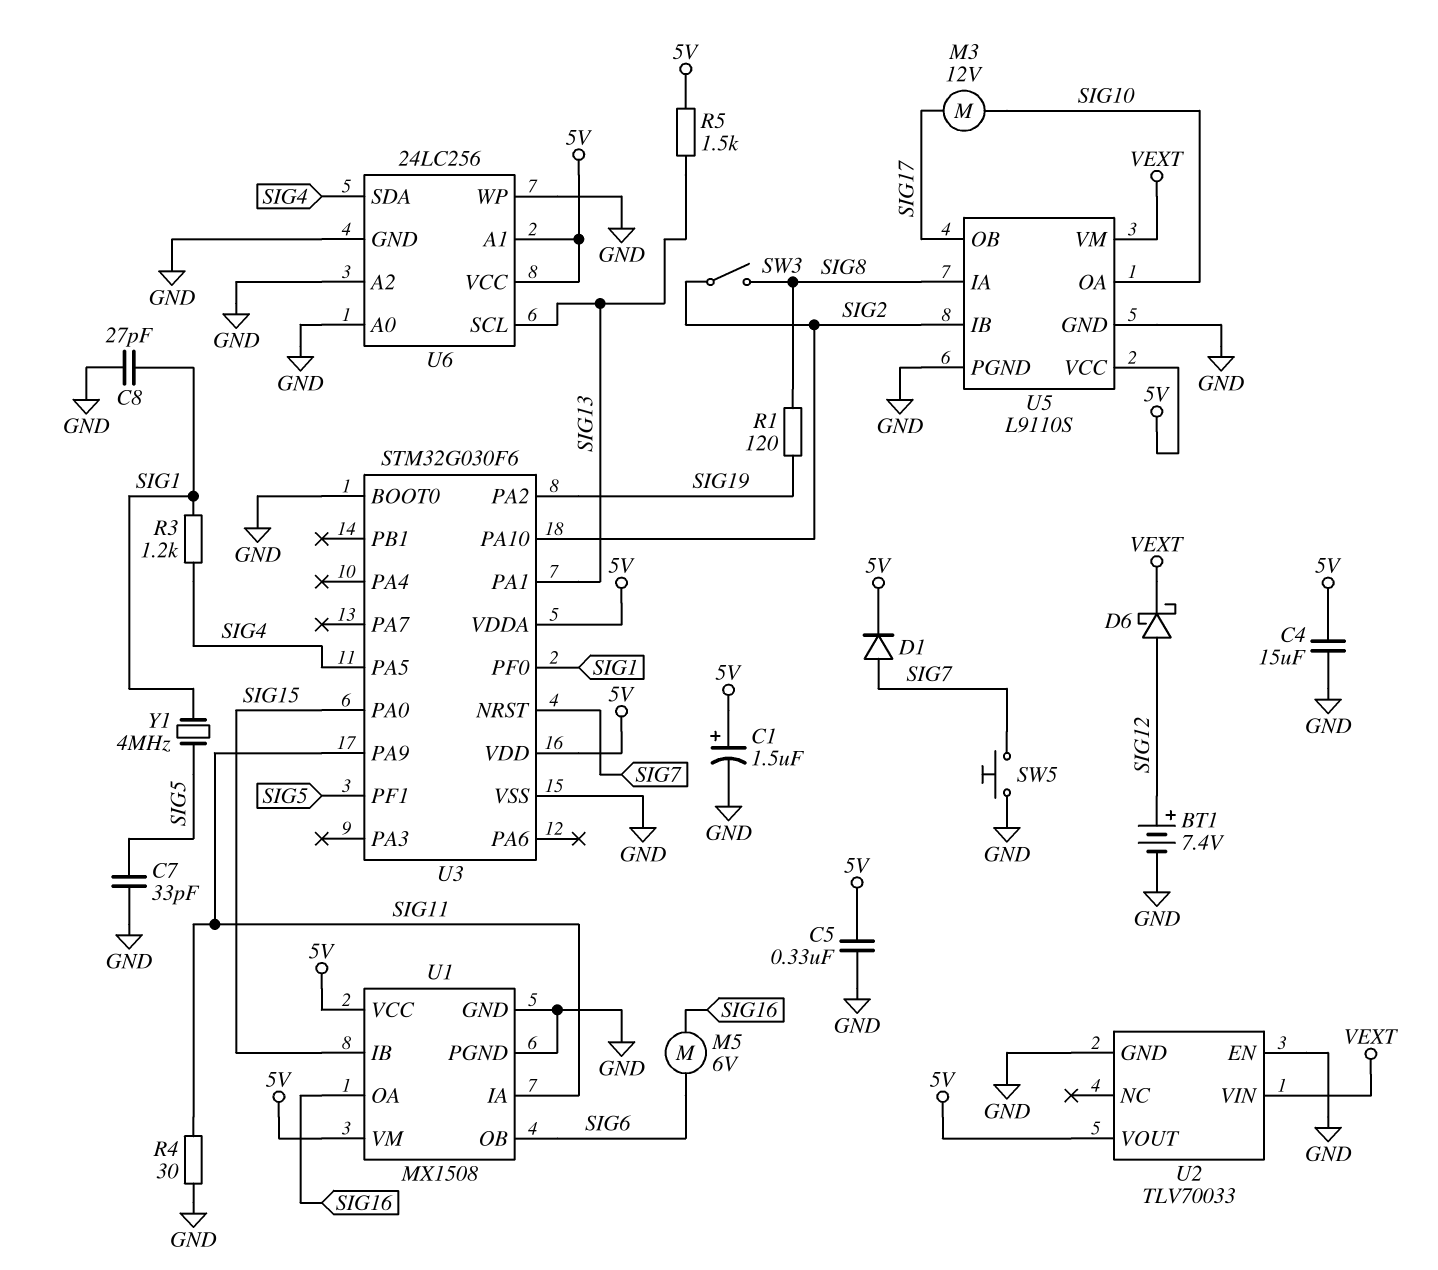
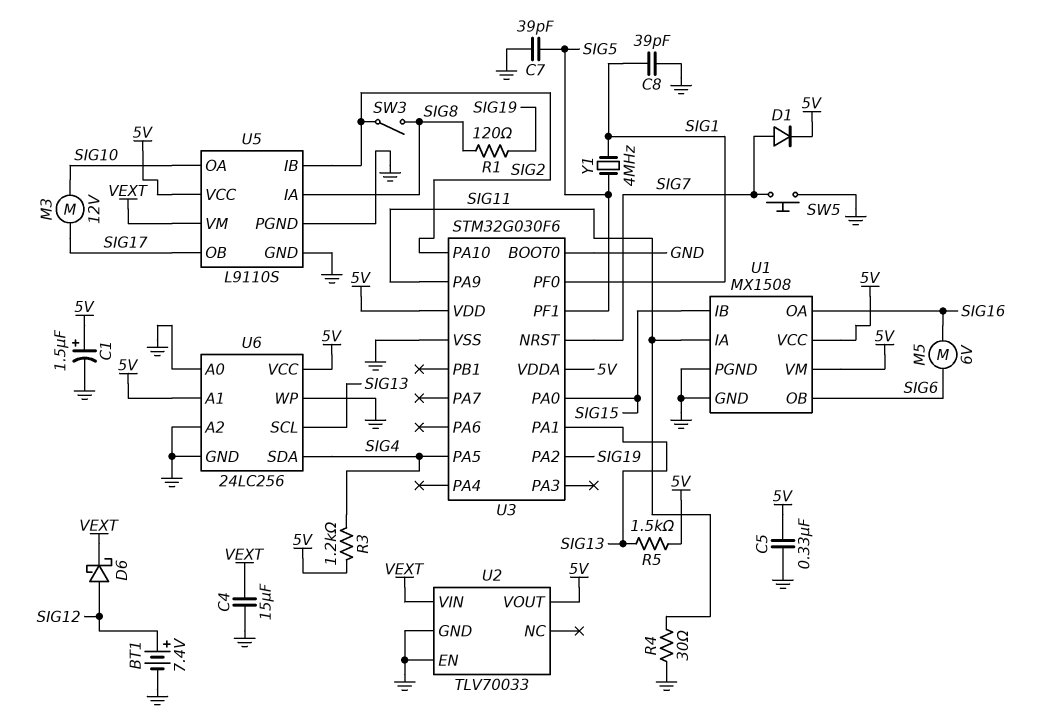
C4: 15uF (5V, GND) -> 15uF (GND, VEXT)
C7: 33pF (GND, SIG5) -> 39pF (GND, SIG5)
C8: 27pF (GND, SIG1) -> 39pF (GND, SIG1)
R3: 1.2k (SIG1, SIG4) -> 1.2k (5V, SIG4)

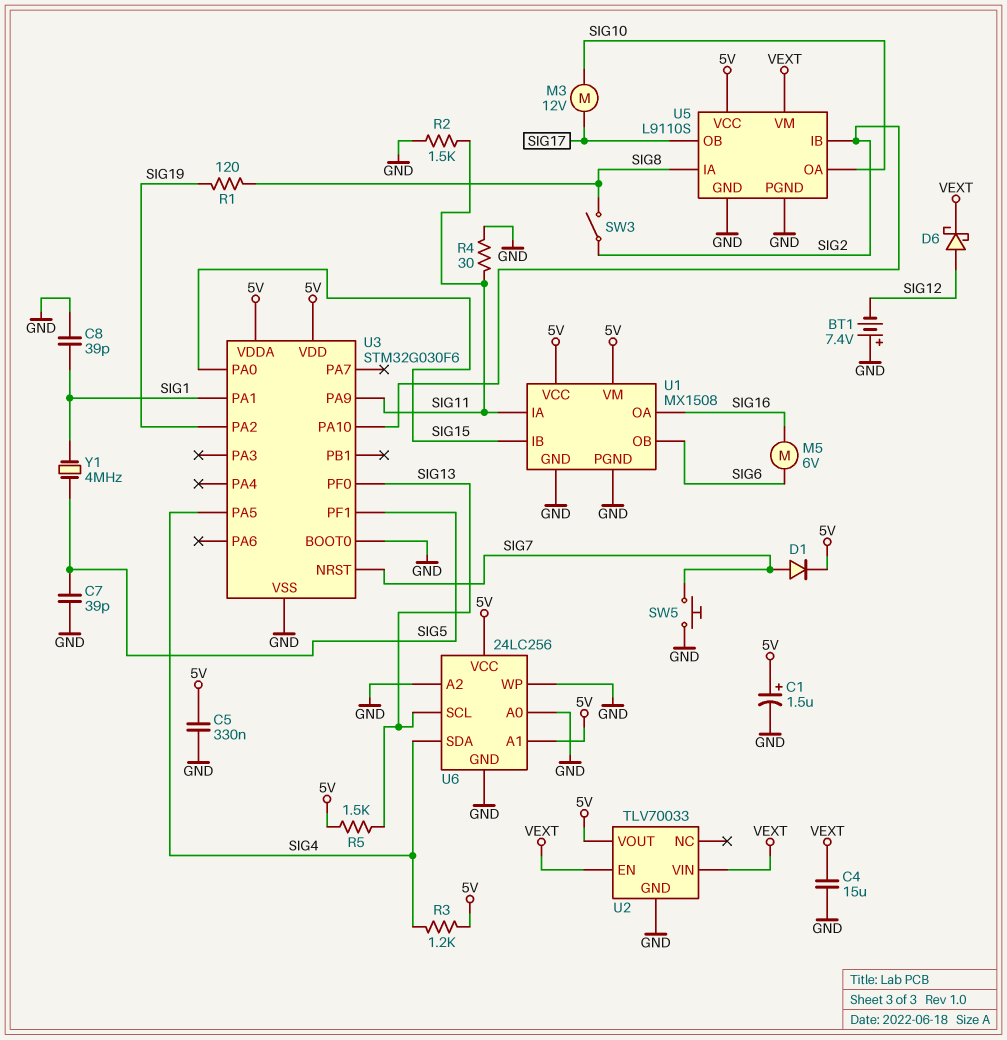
BT1: 7.4V (plus SIG12, minus GND) -> 7.4V (plus GND, minus SIG12)
R2: none -> 1.5k (GND, SIG11)
U2 pin EN: GND -> VEXT
U3 pin PA1: SIG13 -> SIG1
U3 pin PF0: SIG1 -> SIG13

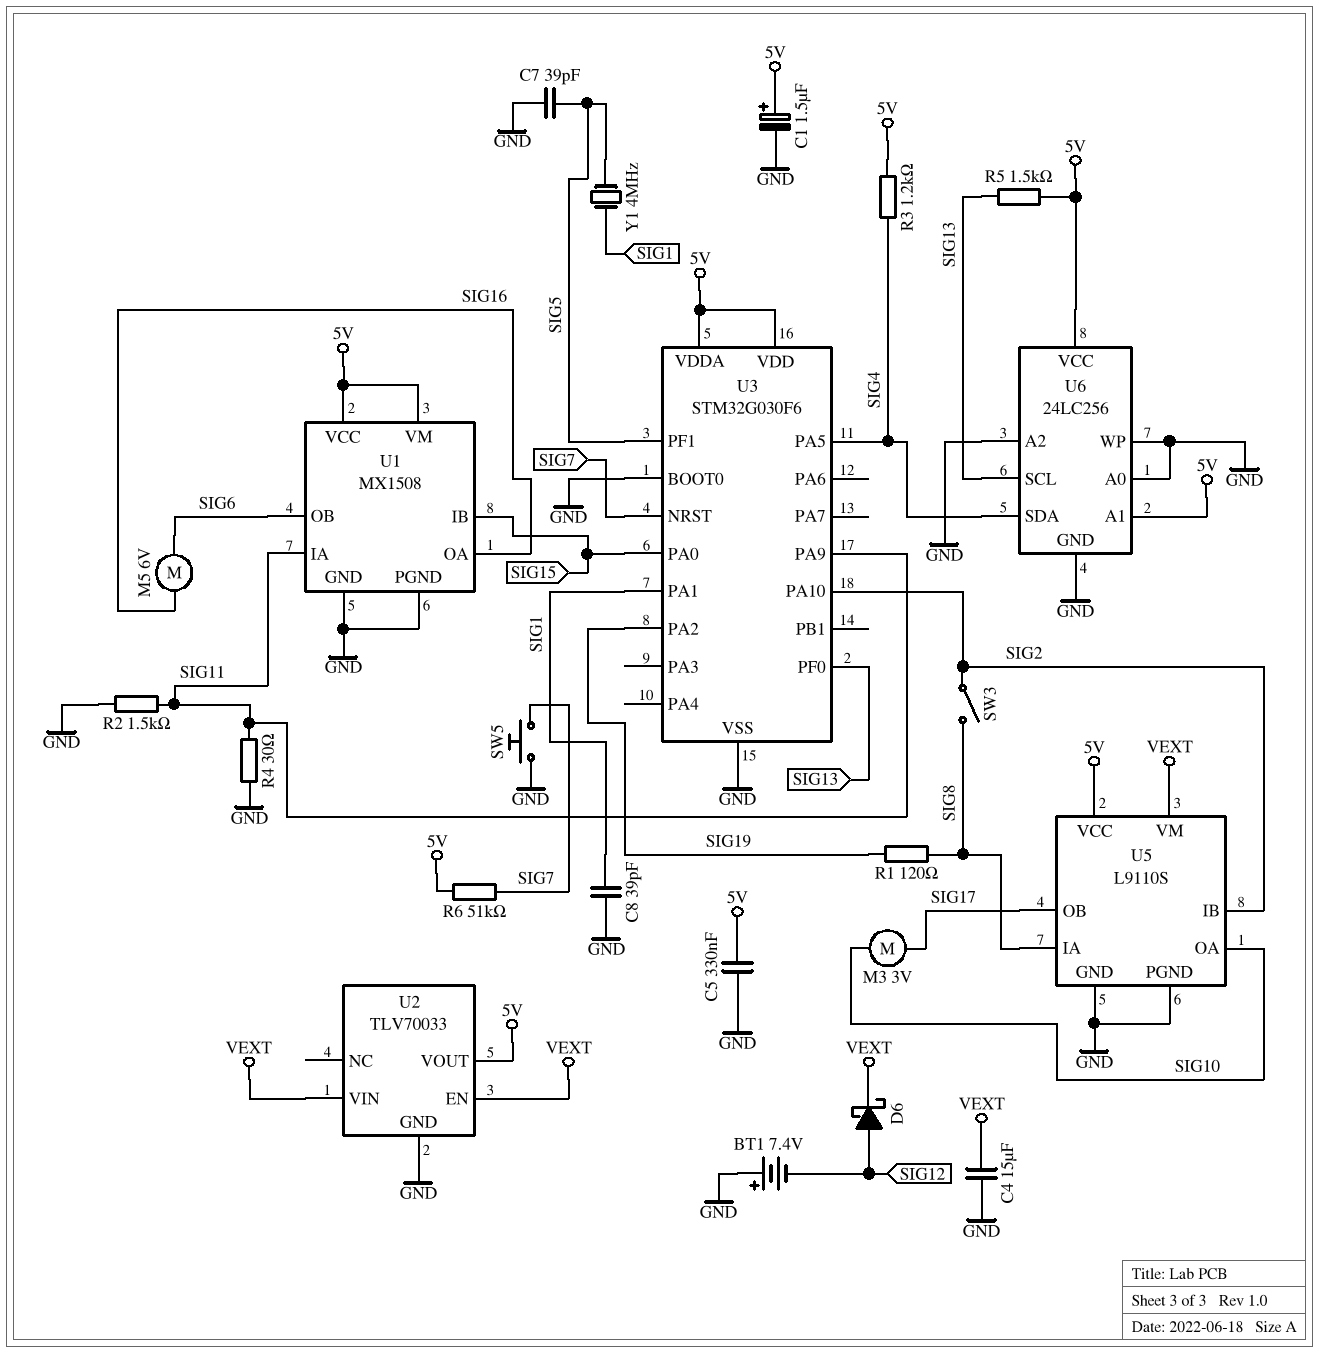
D1: diode (A SIG7, K 5V) -> none
M3: motor 12V (SIG10, SIG17) -> motor 3V (SIG10, SIG17)
R6: none -> 51k (5V, SIG7)

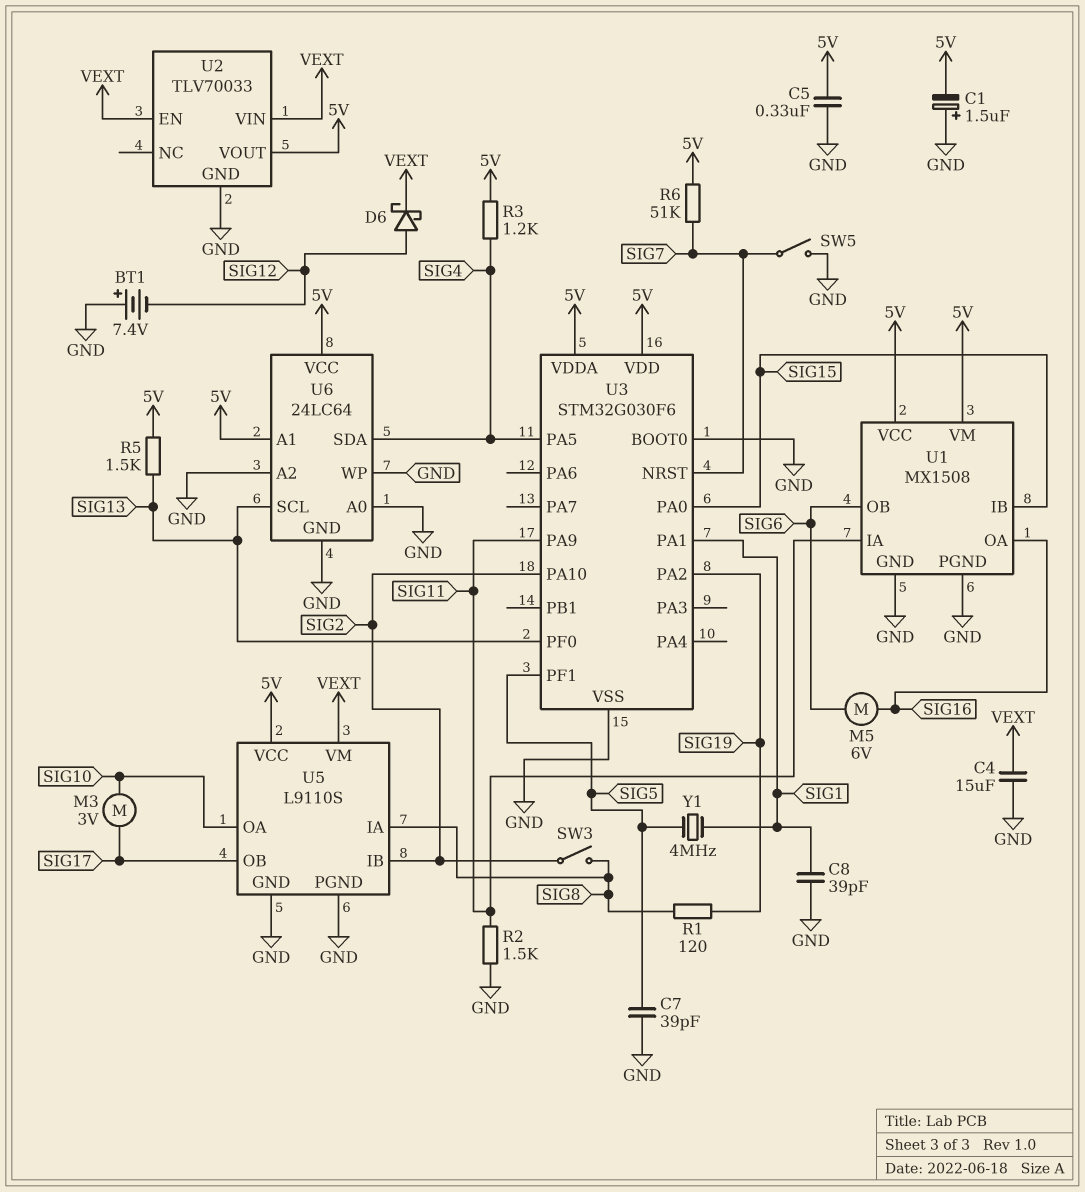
C1: 1.5uF (plus 5V, minus GND) -> 1.5uF (plus GND, minus 5V)
R4: 30 (GND, SIG11) -> none
SW5: button (GND, SIG7) -> switch (GND, SIG7)
U6: 24LC256 -> 24LC64

